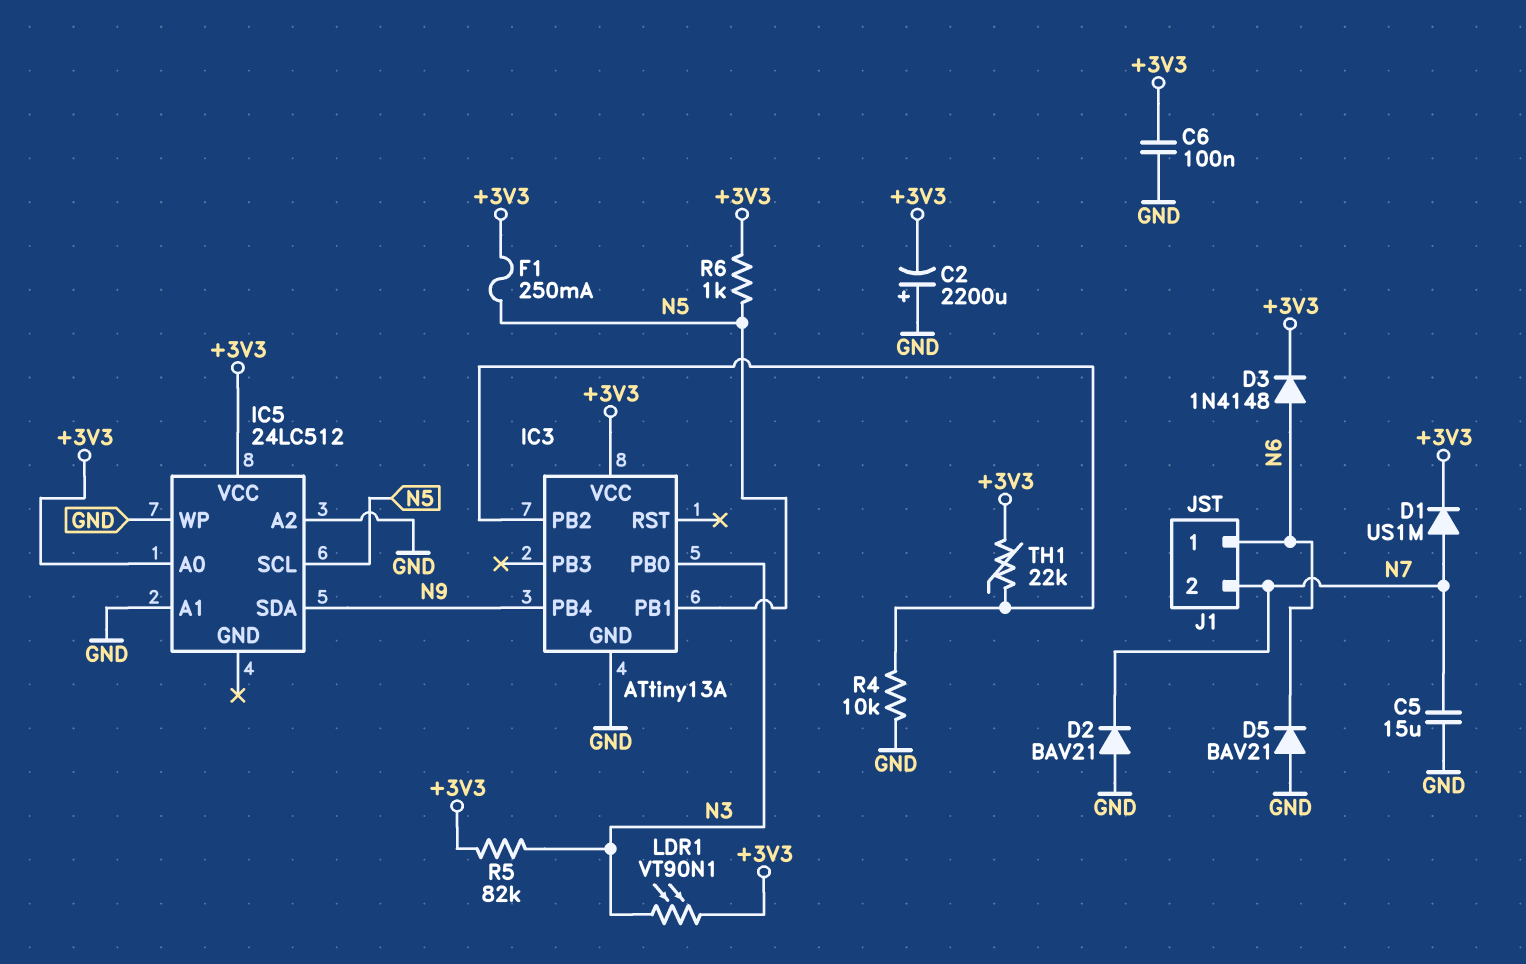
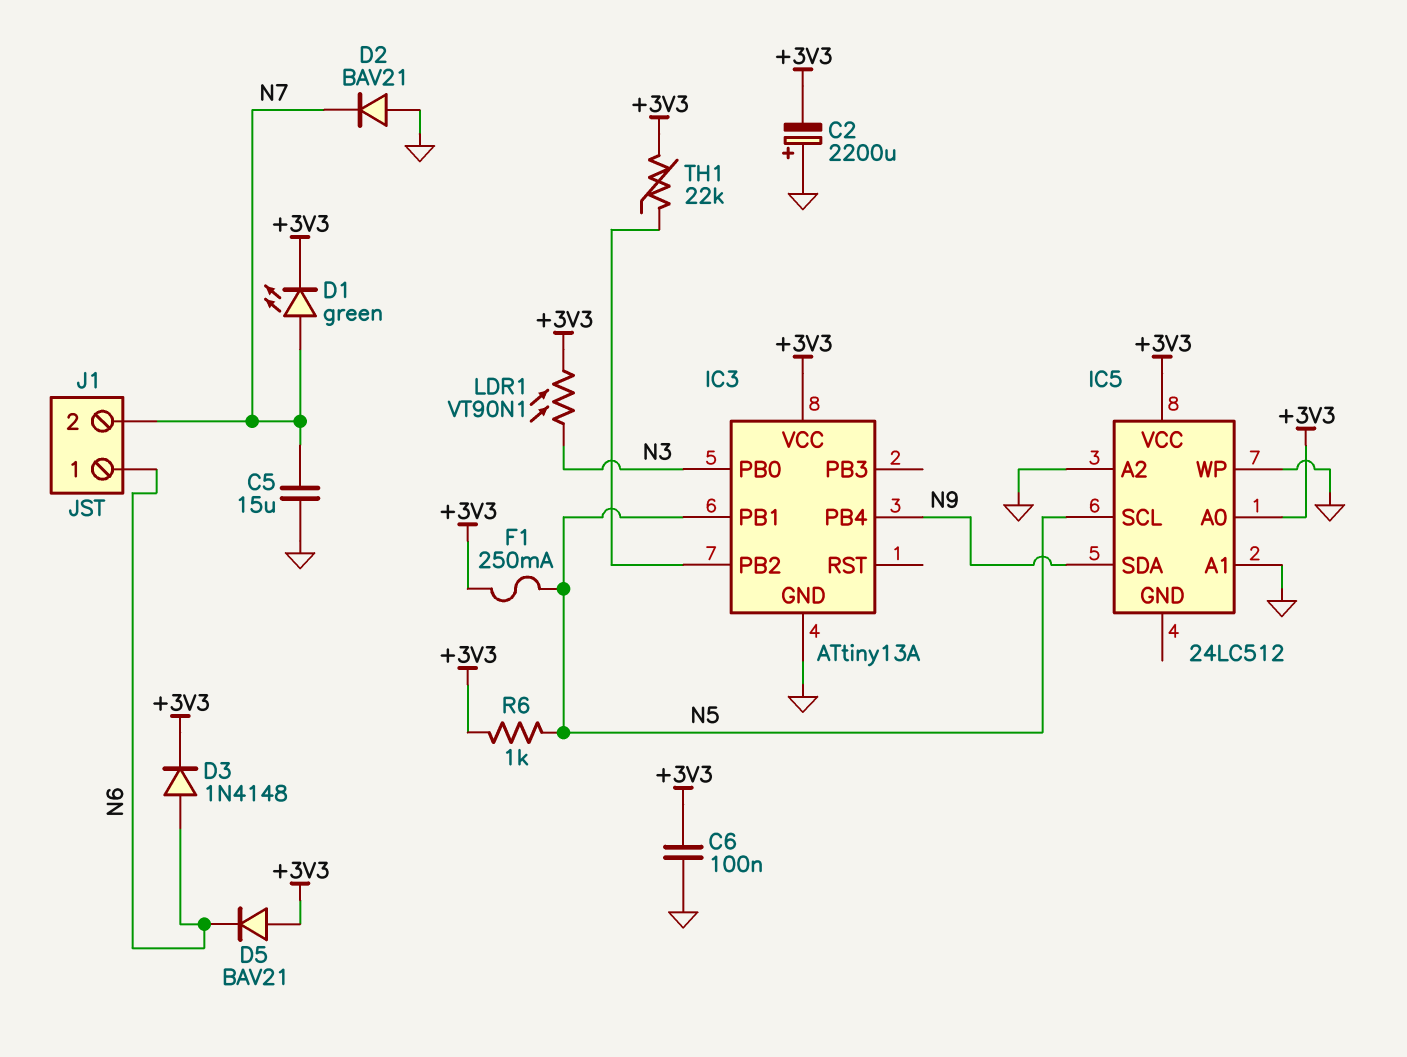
D1: diode US1M (A N7, K +3V3) -> LED green (A N7, K +3V3)
D5: diode BAV21 (A GND, K N6) -> diode BAV21 (A +3V3, K N6)
R4: 10k (GND, IC3/PB2) -> none
R5: 82k (+3V3, N3) -> none

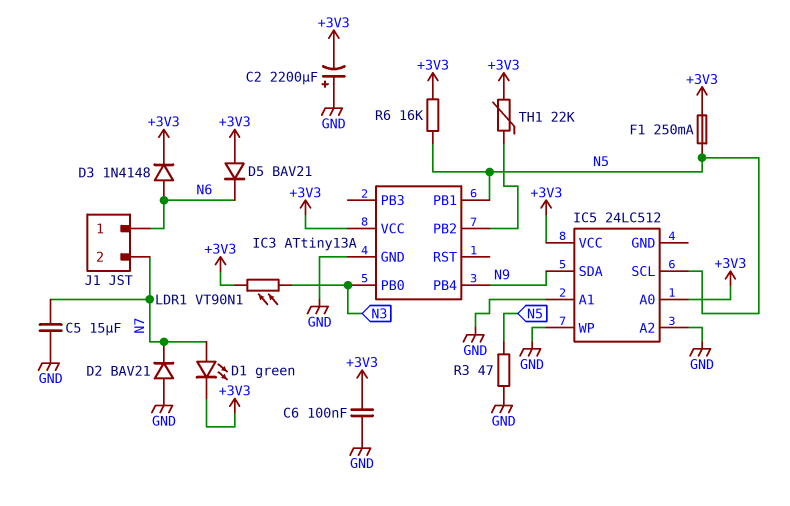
R3: none -> 47 (GND, N5)
R6: 1k (+3V3, N5) -> 16k (+3V3, N5)

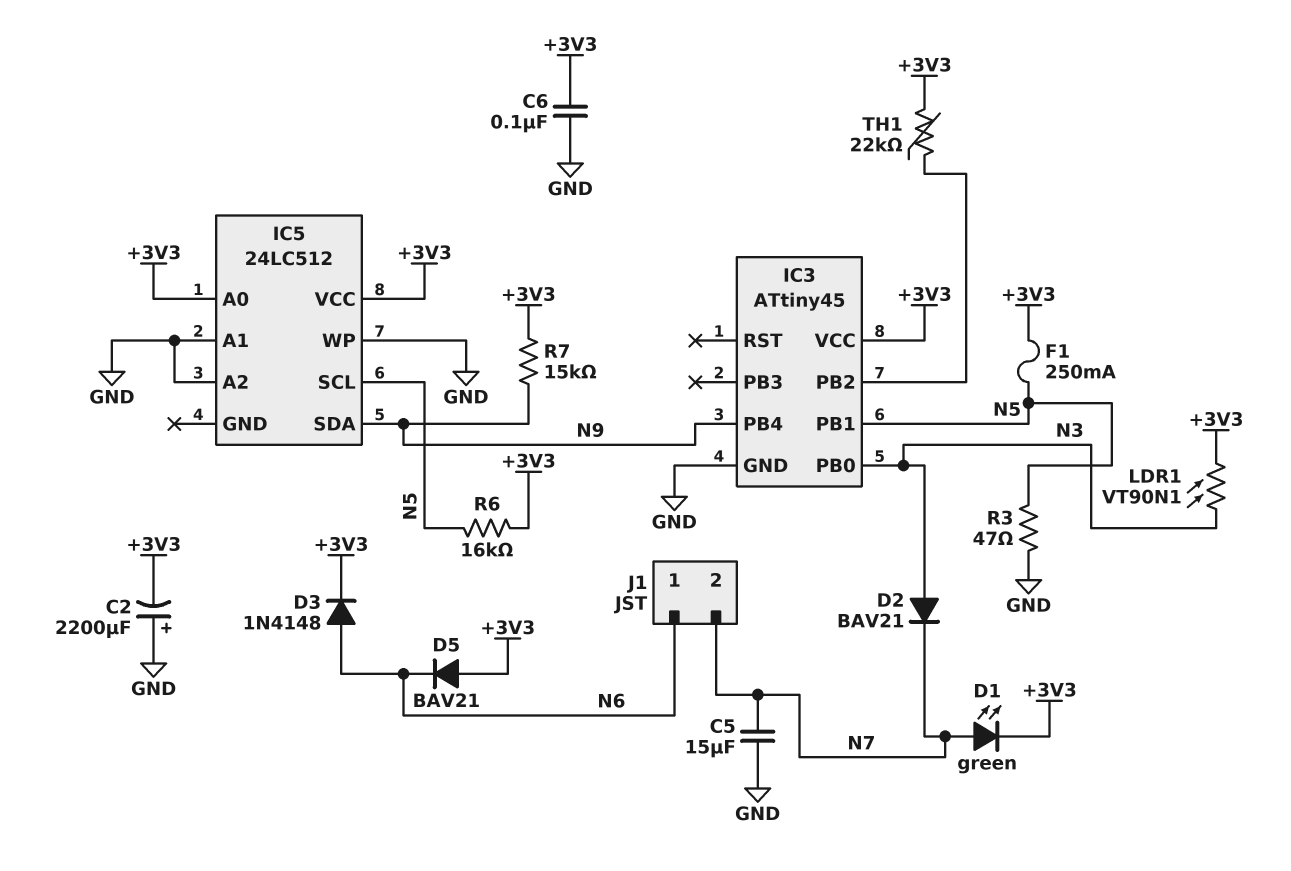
D2: diode BAV21 (A GND, K N7) -> diode BAV21 (A N3, K N7)
IC3: ATtiny13A -> ATtiny45
R7: none -> 15k (+3V3, N9)

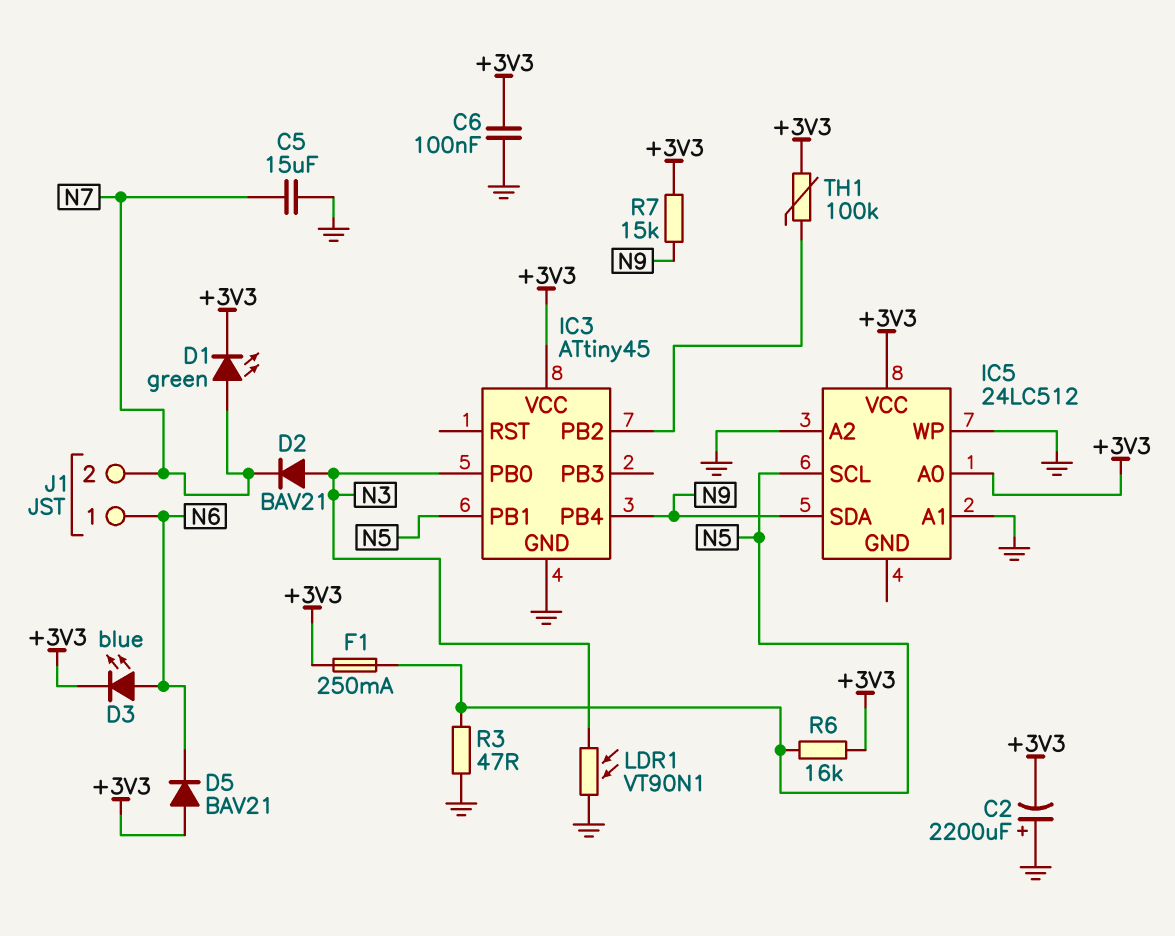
D3: diode 1N4148 (A N6, K +3V3) -> LED blue (A N6, K +3V3)
LDR1: VT90N1 (+3V3, N3) -> VT90N1 (GND, N3)
TH1: 22k (+3V3, IC3/PB2) -> 100k (+3V3, IC3/PB2)

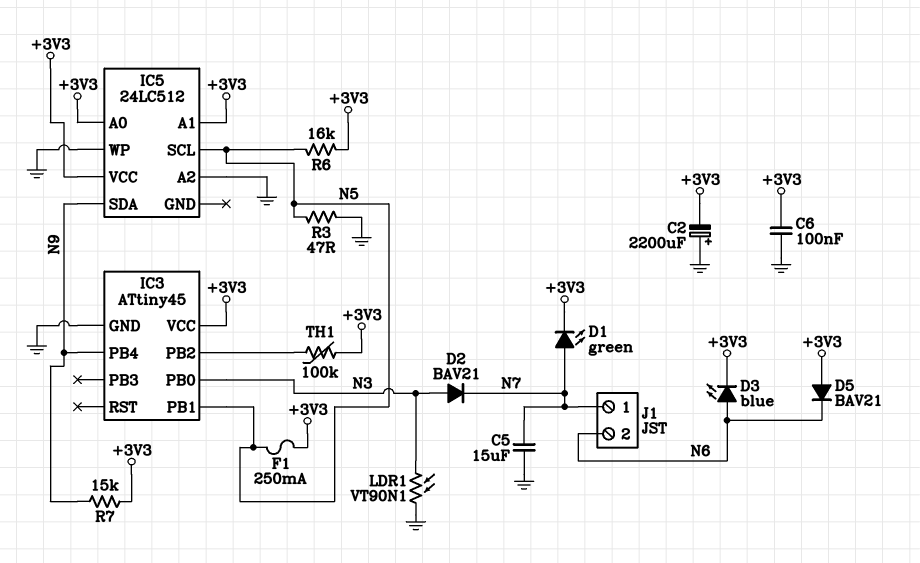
IC5 pin A1: GND -> +3V3
J1 pin 1: N6 -> N7
J1 pin 2: N7 -> N6

